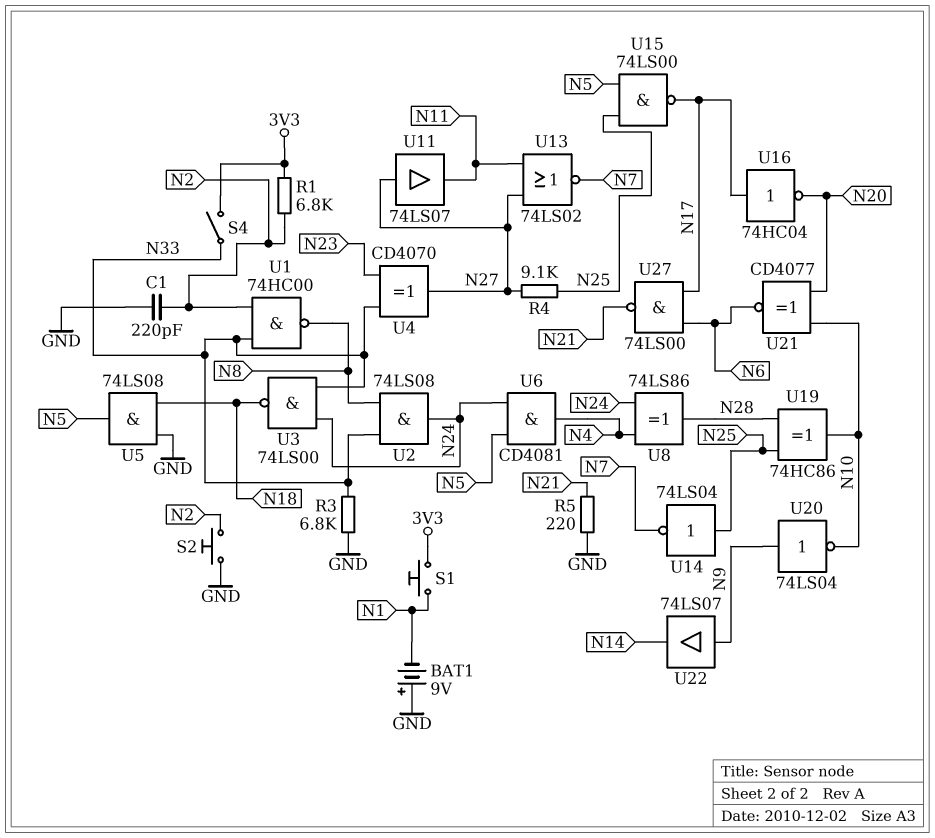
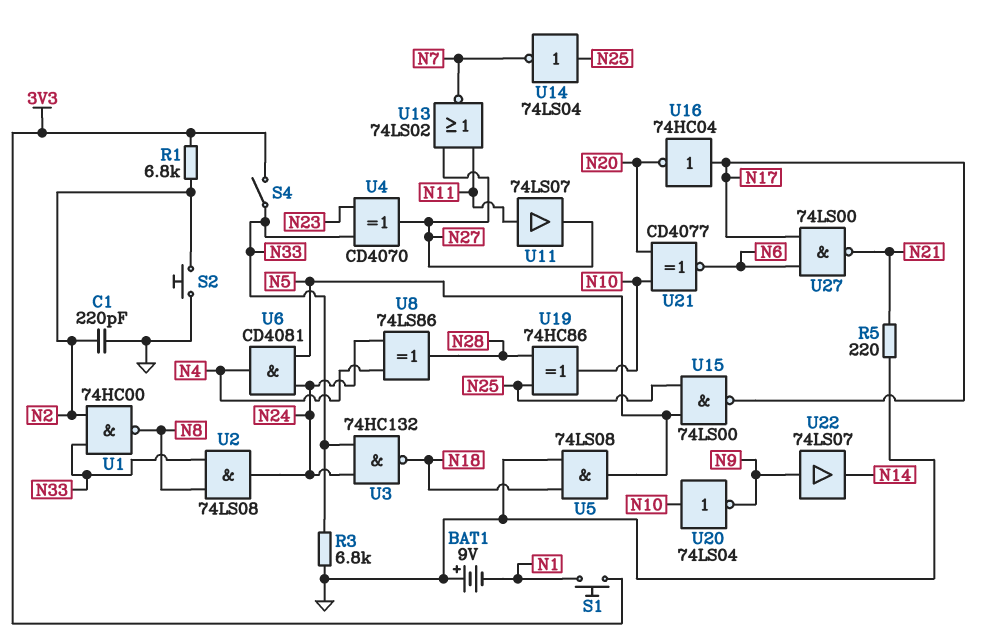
R4: 9.1k (N25, N27) -> none
U3: NAND 74LS00 (in N24, in N33, out N18) -> NAND 74HC132 (in N24, in N33, out N18)
U11: buffer 74LS07 (in N27, out N11) -> buffer 74LS07 (in N11, out N27)
U20: NOT 74LS04 (in N9, out N10) -> NOT 74LS04 (in N10, out N9)

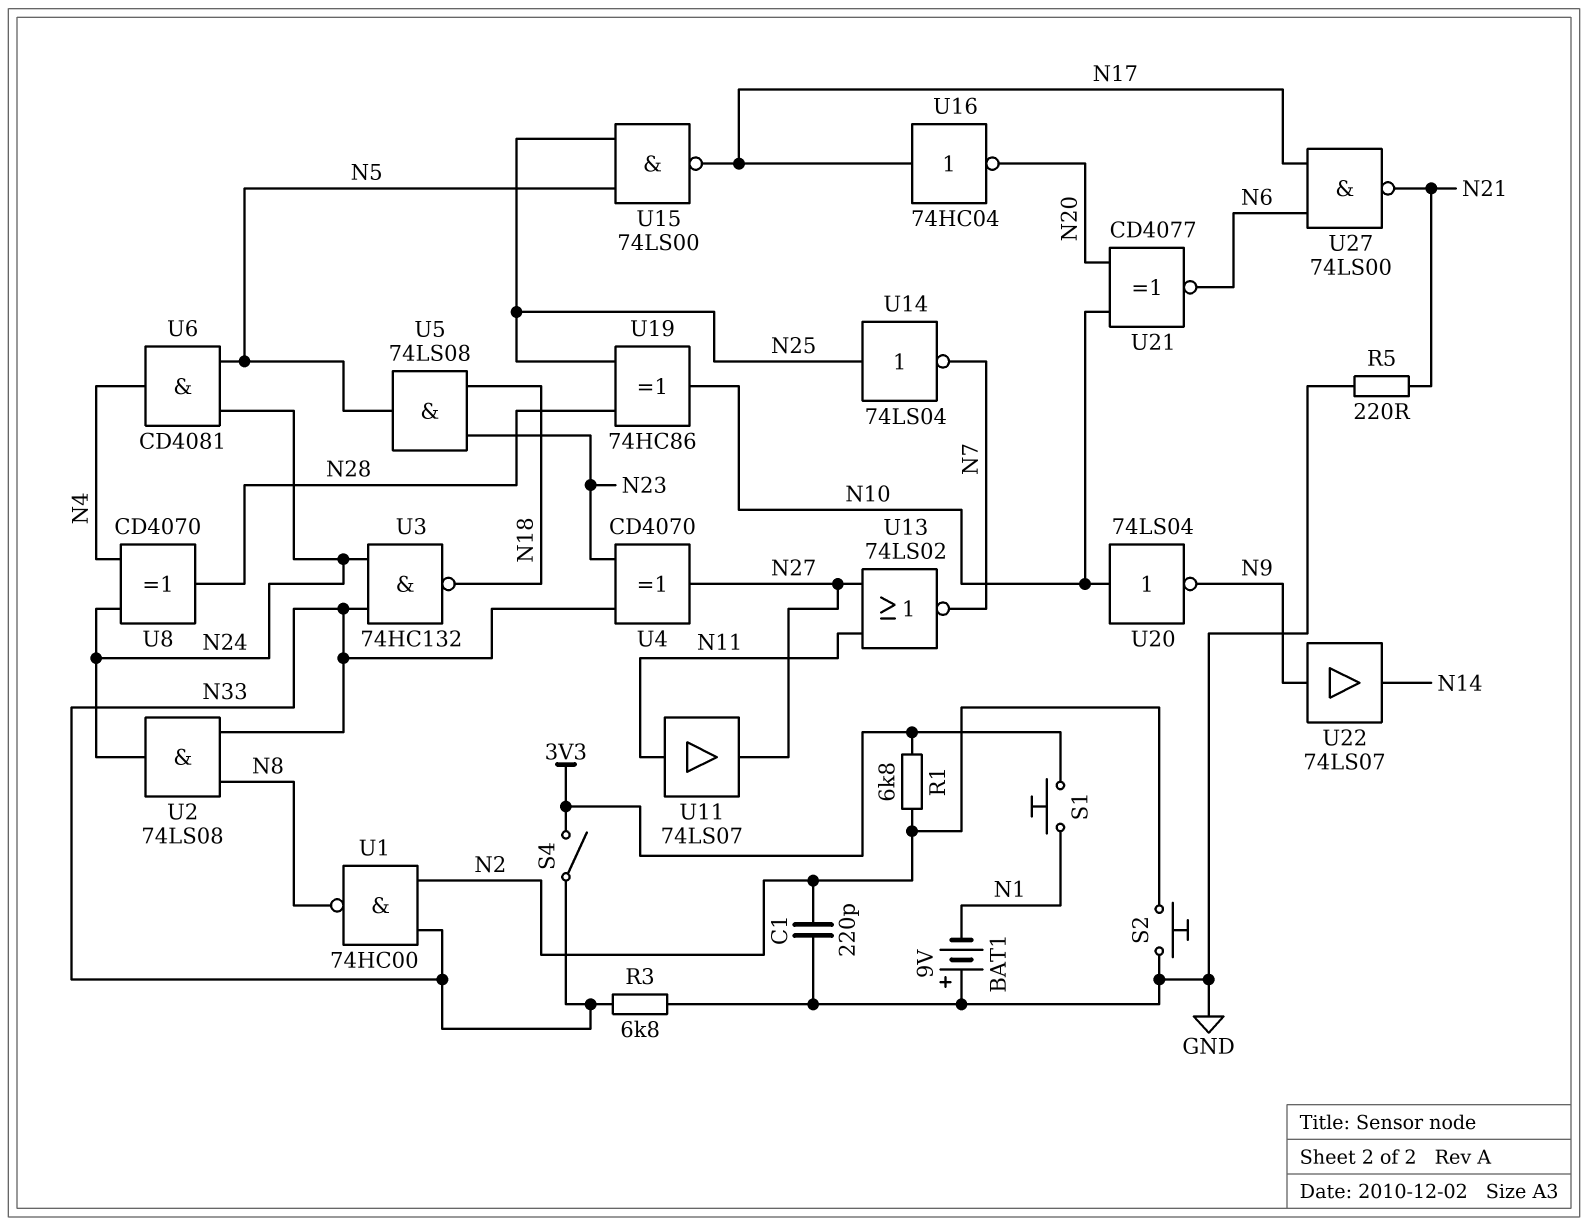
U5: AND 74LS08 (in GND, in N18, out N5) -> AND 74LS08 (in N18, in N23, out N5)
U8: XOR 74LS86 (in N4, in N24, out N28) -> XOR CD4070 (in N4, in N24, out N28)

